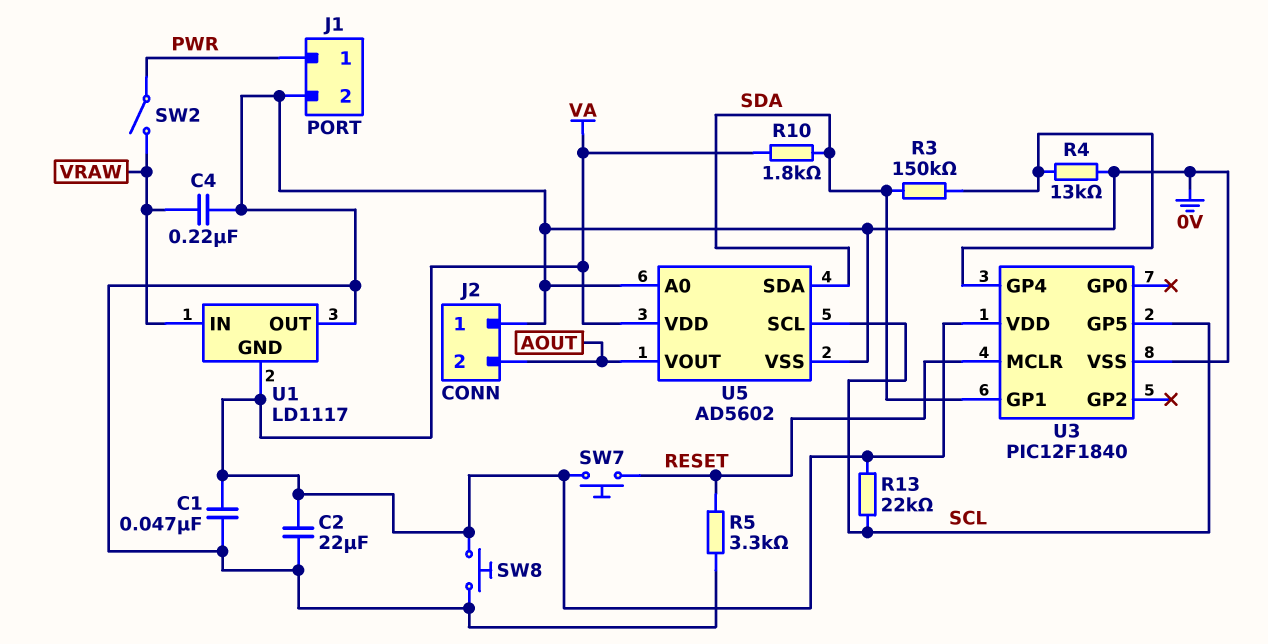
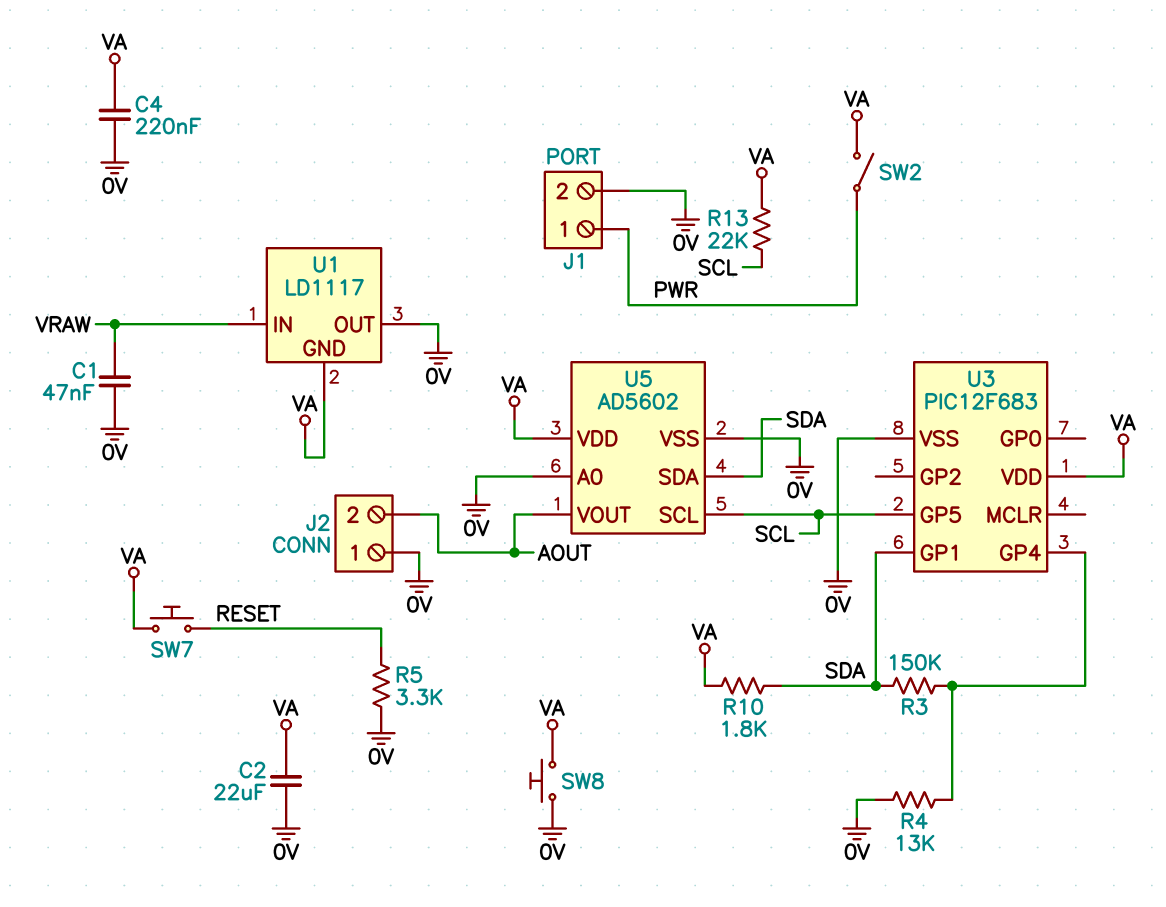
C1: 47nF (0V, VA) -> 47nF (0V, VRAW)
C4: 220nF (0V, VRAW) -> 220nF (0V, VA)
SW2: switch (PWR, VRAW) -> switch (PWR, VA)
U3: PIC12F1840 -> PIC12F683
U3 pin MCLR: RESET -> none

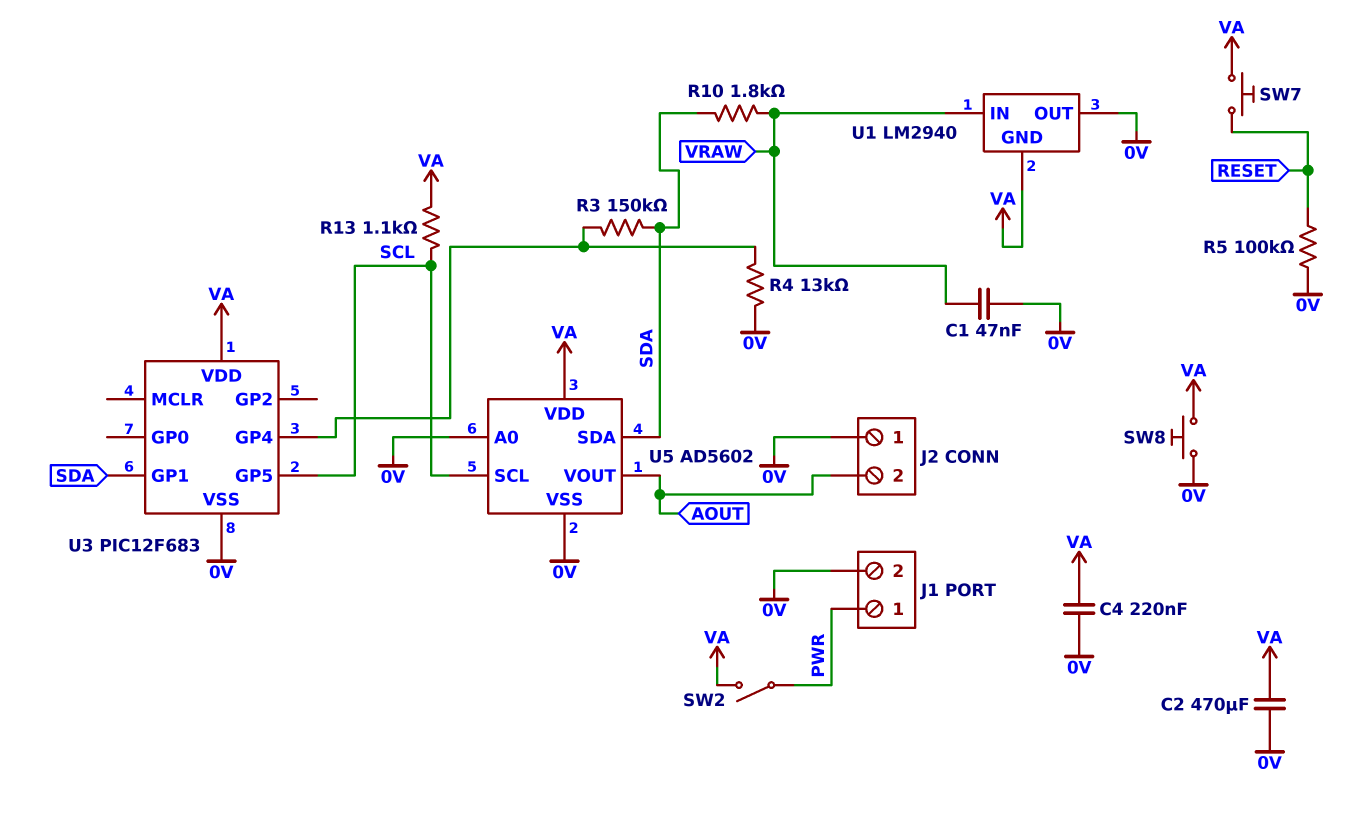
C2: 22uF (0V, VA) -> 470uF (0V, VA)
R5: 3.3k (0V, RESET) -> 100k (0V, RESET)
R10: 1.8k (SDA, VA) -> 1.8k (SDA, VRAW)
R13: 22k (SCL, VA) -> 1.1k (SCL, VA)
U1: LD1117 -> LM2940

